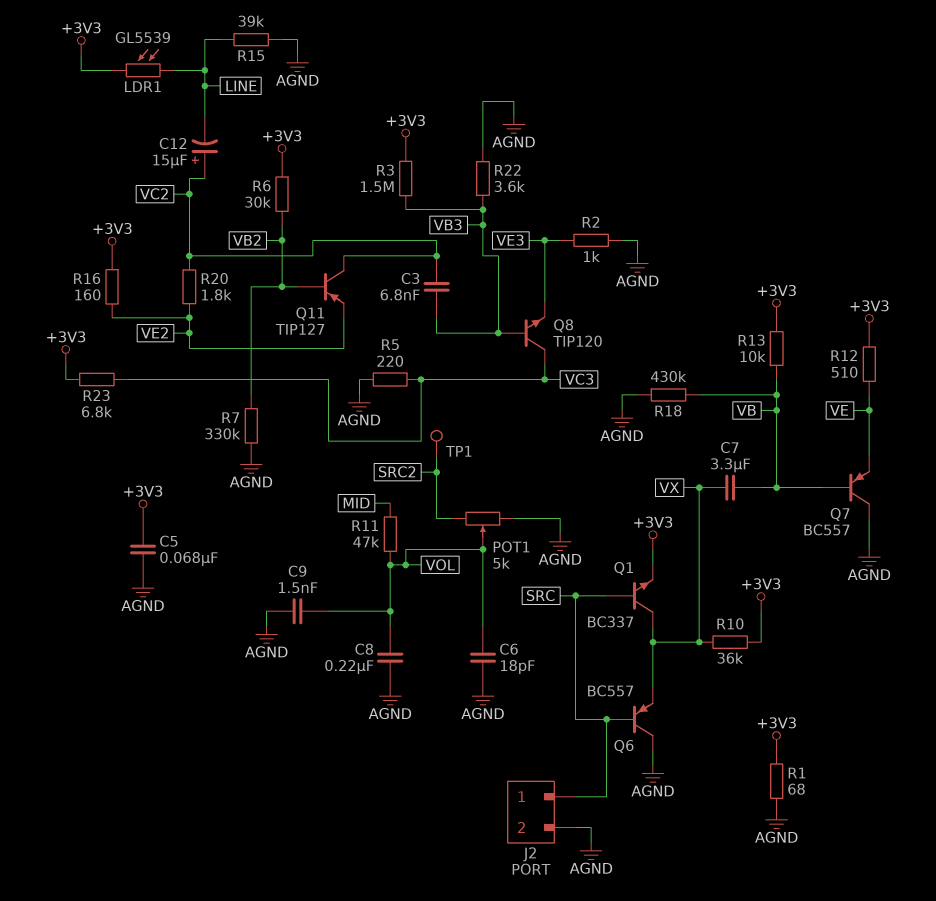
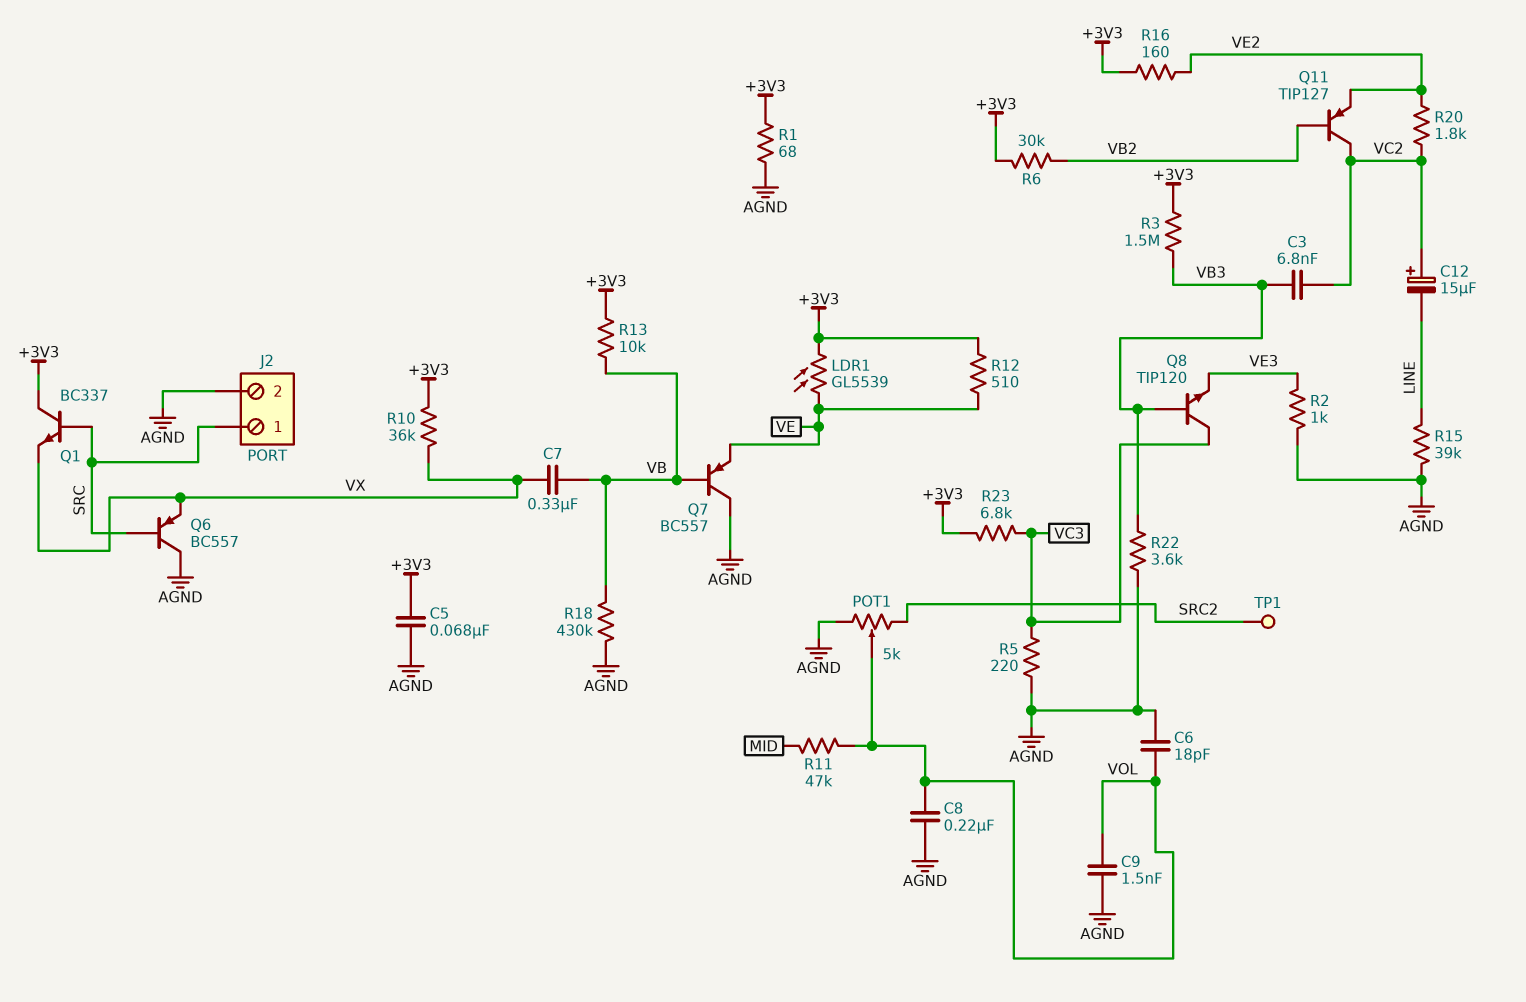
C7: 3.3uF (VB, VX) -> 330nF (VB, VX)
LDR1: GL5539 (+3V3, LINE) -> GL5539 (+3V3, VE)
Q1: NPN BC337 (B SRC, C VX, E +3V3) -> NPN BC337 (B SRC, C +3V3, E VX)
R7: 330k (AGND, VB2) -> none

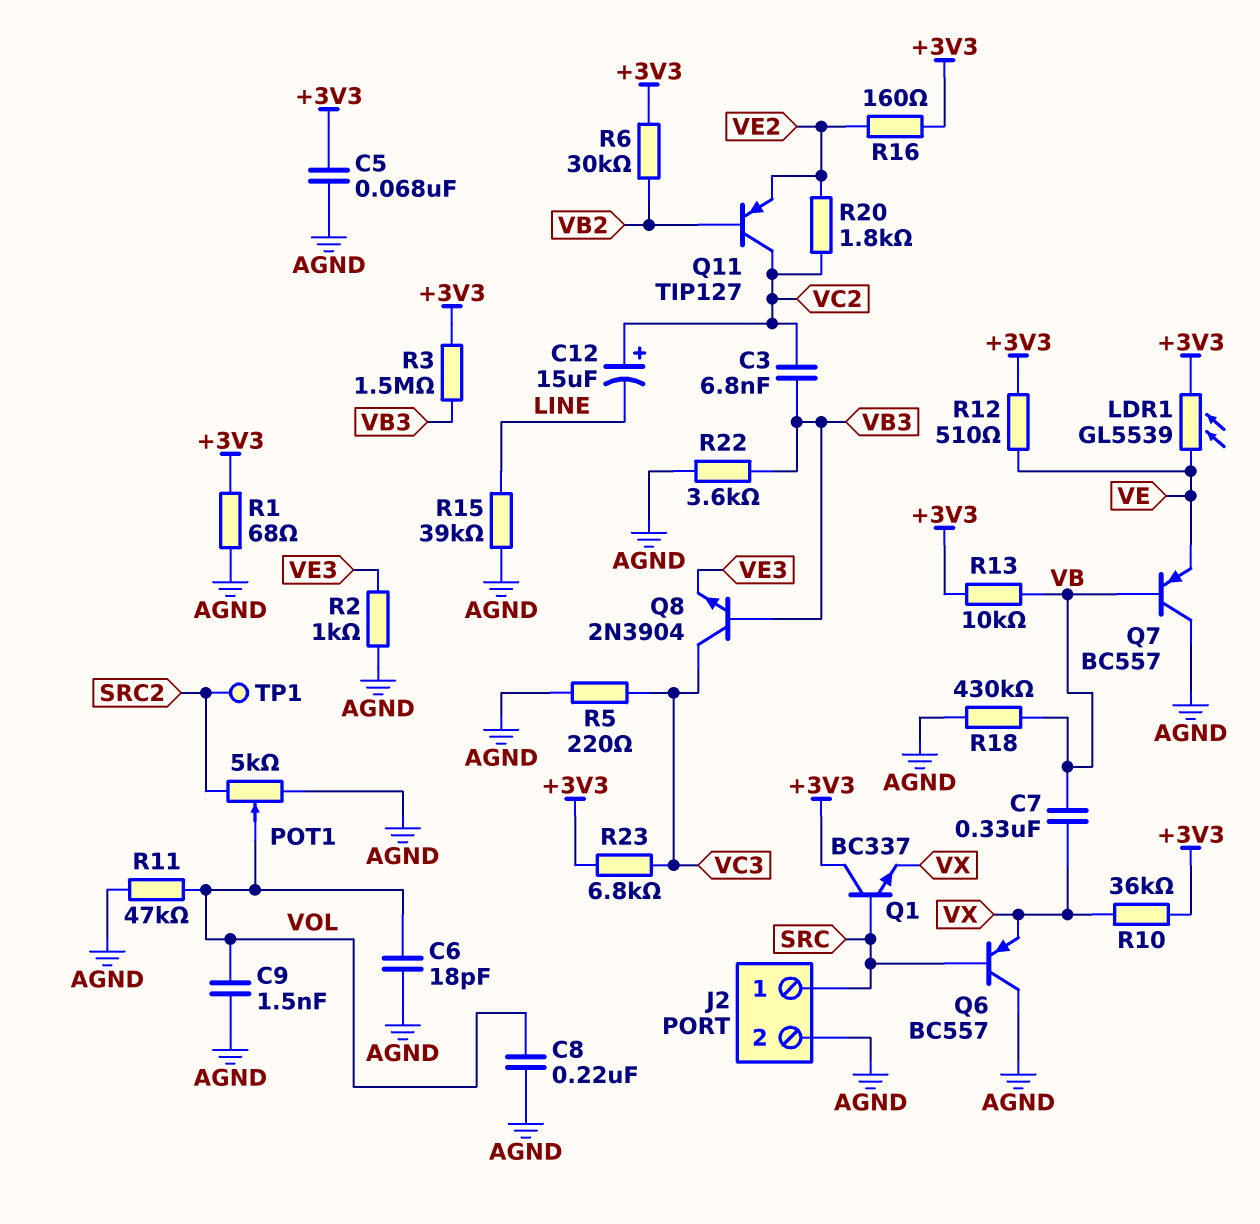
Q8: NPN TIP120 (B VB3, C VC3, E VE3) -> NPN 2N3904 (B VB3, C VC3, E VE3)
R11: 47k (MID, VOL) -> 47k (AGND, VOL)

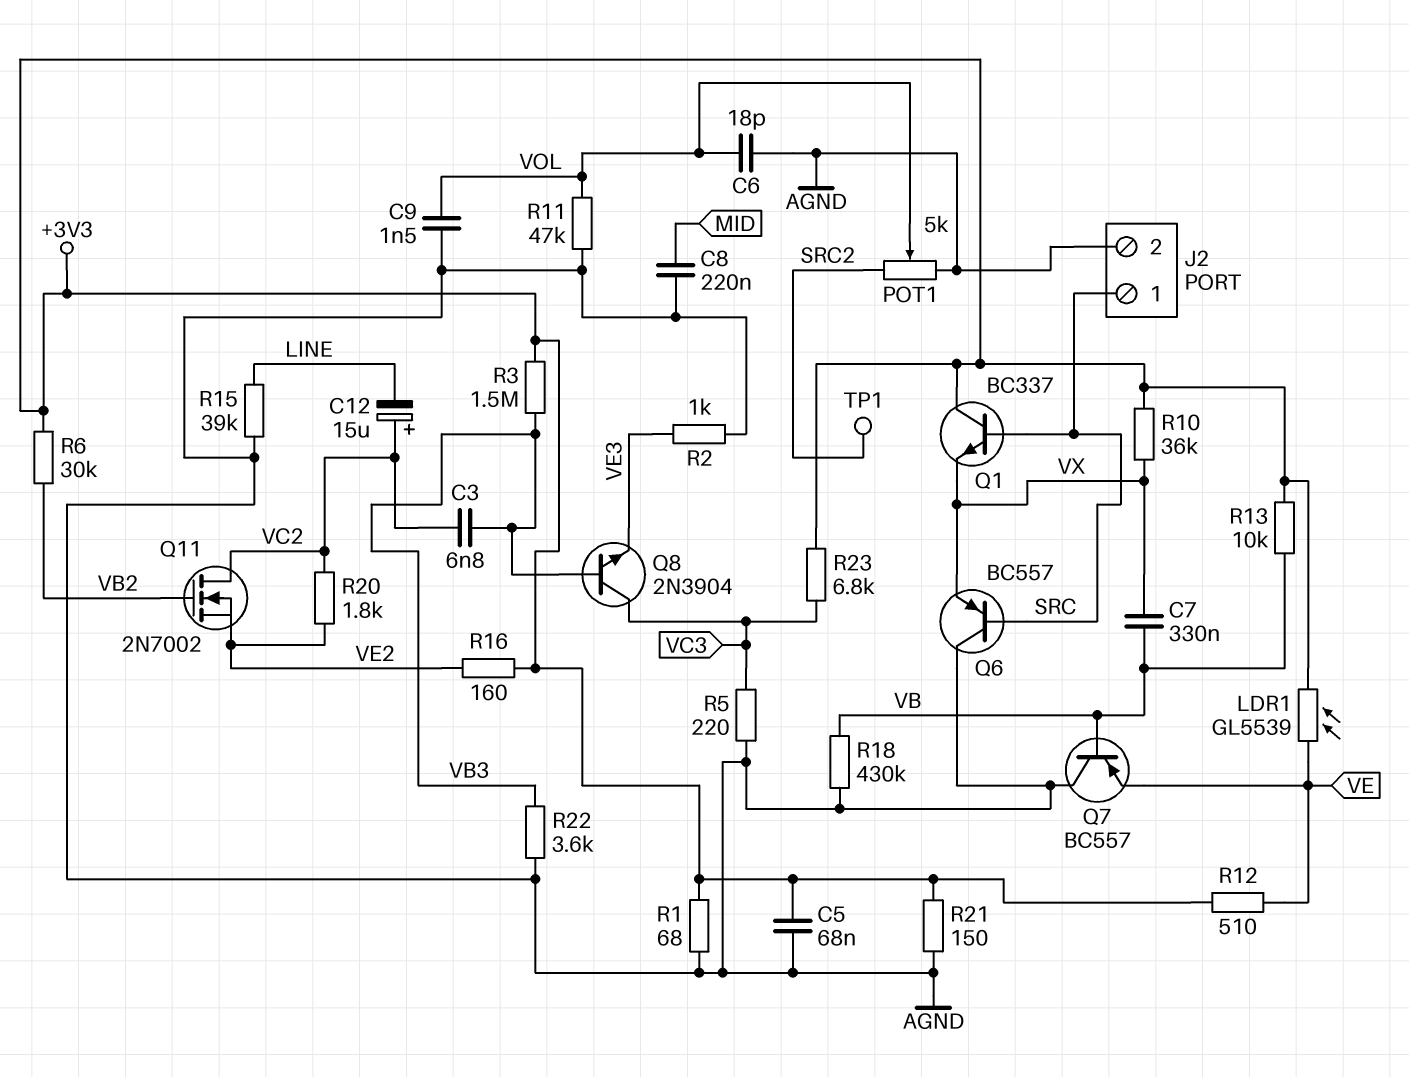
C8: 220nF (AGND, VOL) -> 220nF (AGND, MID)
Q11: PNP TIP127 (B VB2, C VC2, E VE2) -> NMOS 2N7002 (G VB2, D VC2, S VE2)
R21: none -> 150 (+3V3, AGND)

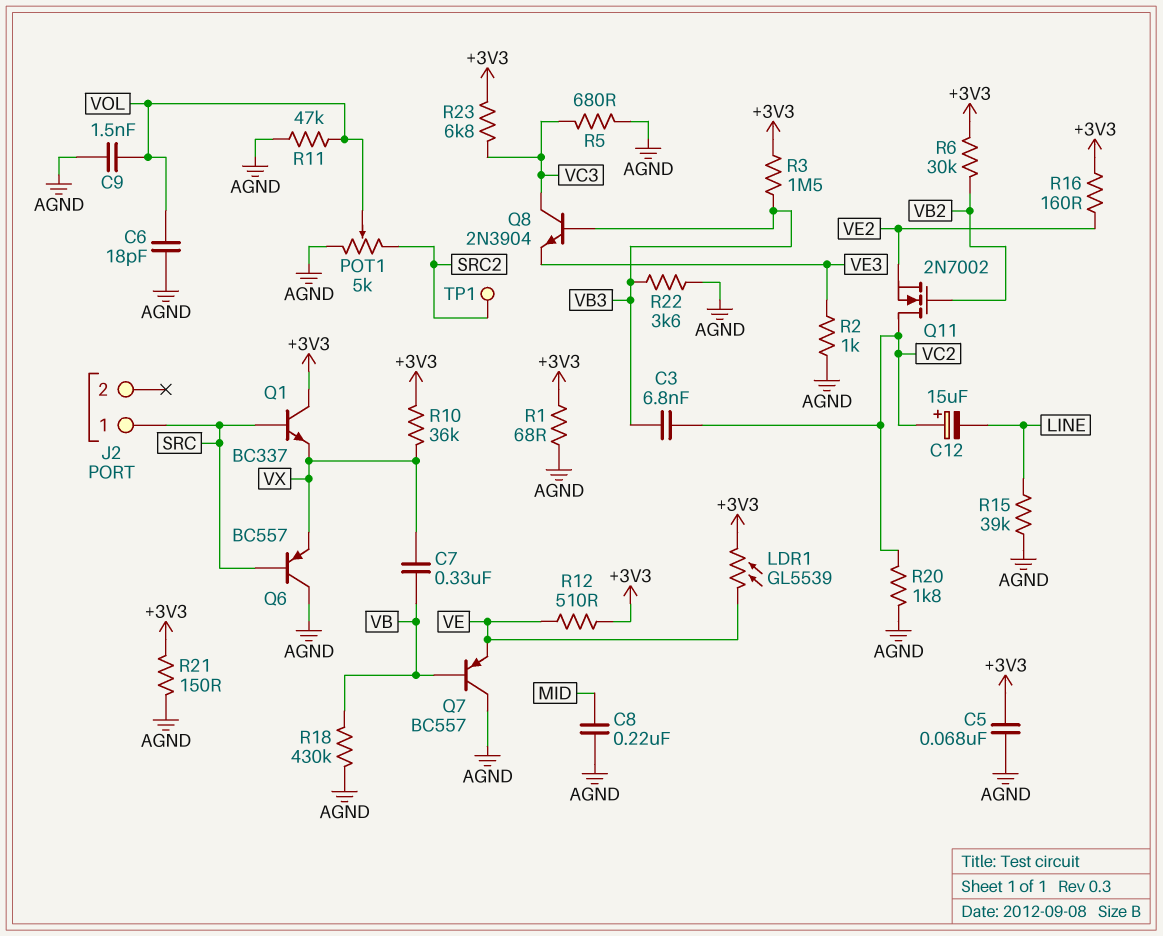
J2 pin 2: AGND -> none
R5: 220 (AGND, VC3) -> 680 (AGND, VC3)
R13: 10k (+3V3, VB) -> none
R20: 1.8k (VC2, VE2) -> 1.8k (AGND, VC2)

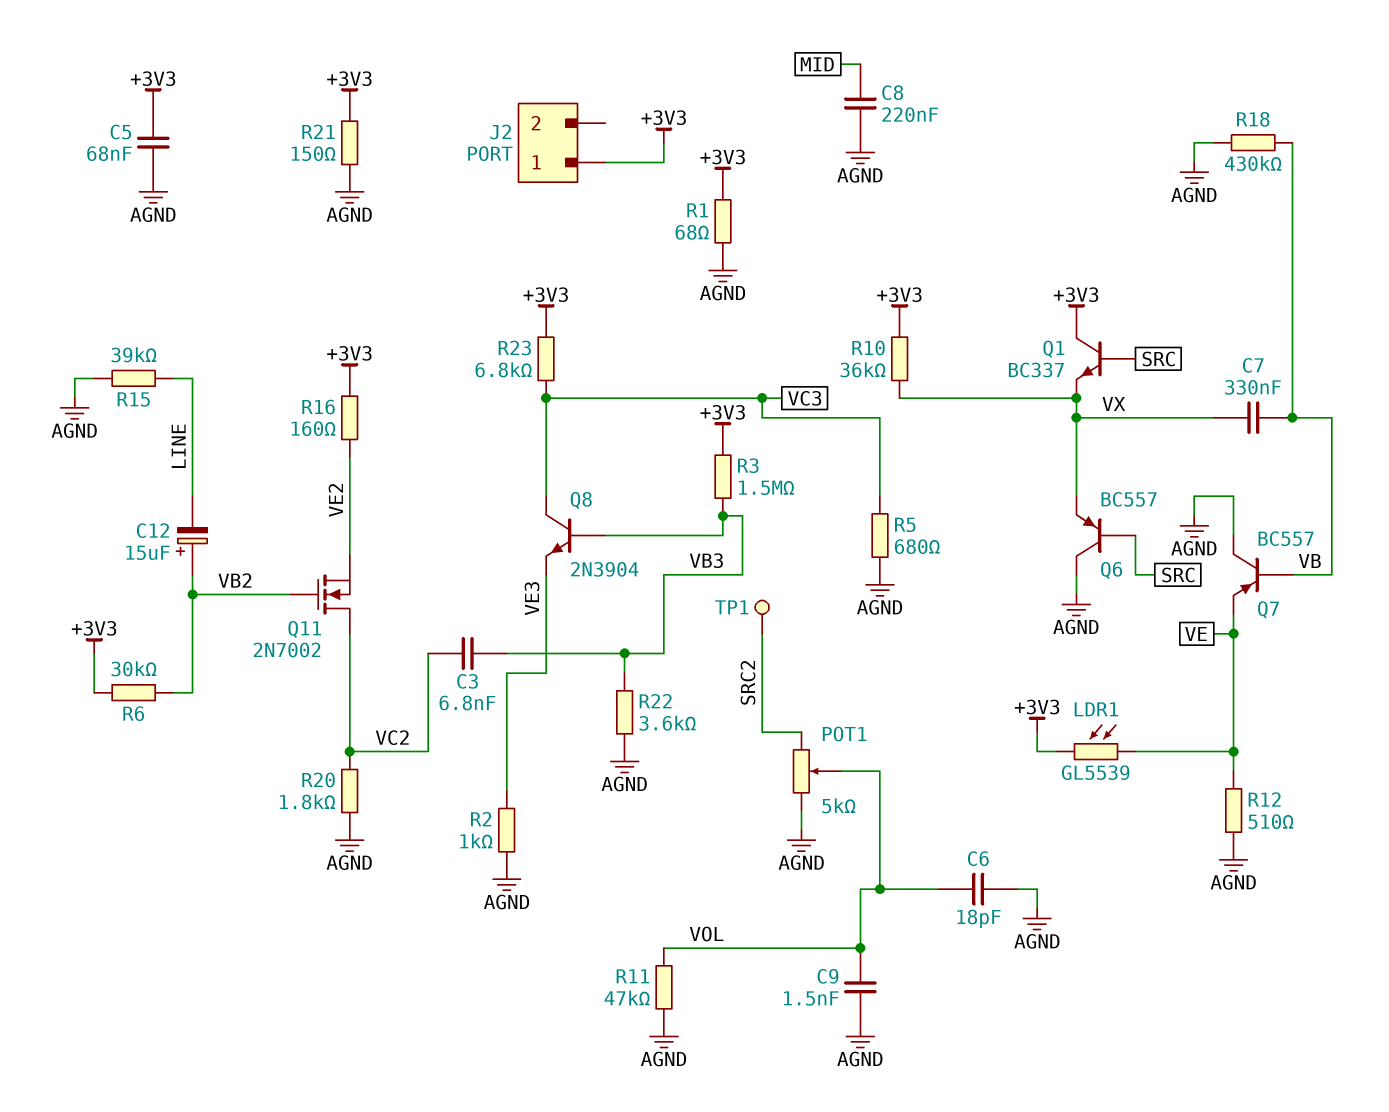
C12: 15uF (plus VC2, minus LINE) -> 15uF (plus VB2, minus LINE)
J2 pin 1: SRC -> +3V3
R12: 510 (+3V3, VE) -> 510 (AGND, VE)

